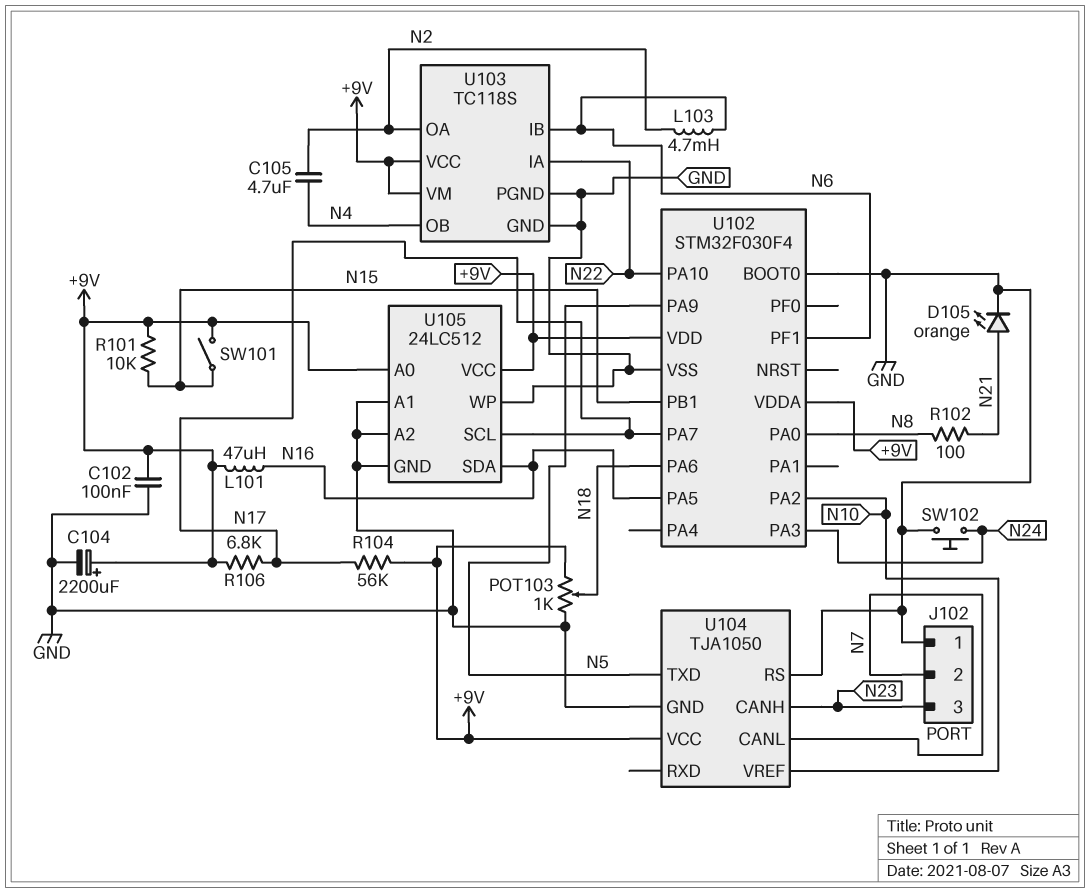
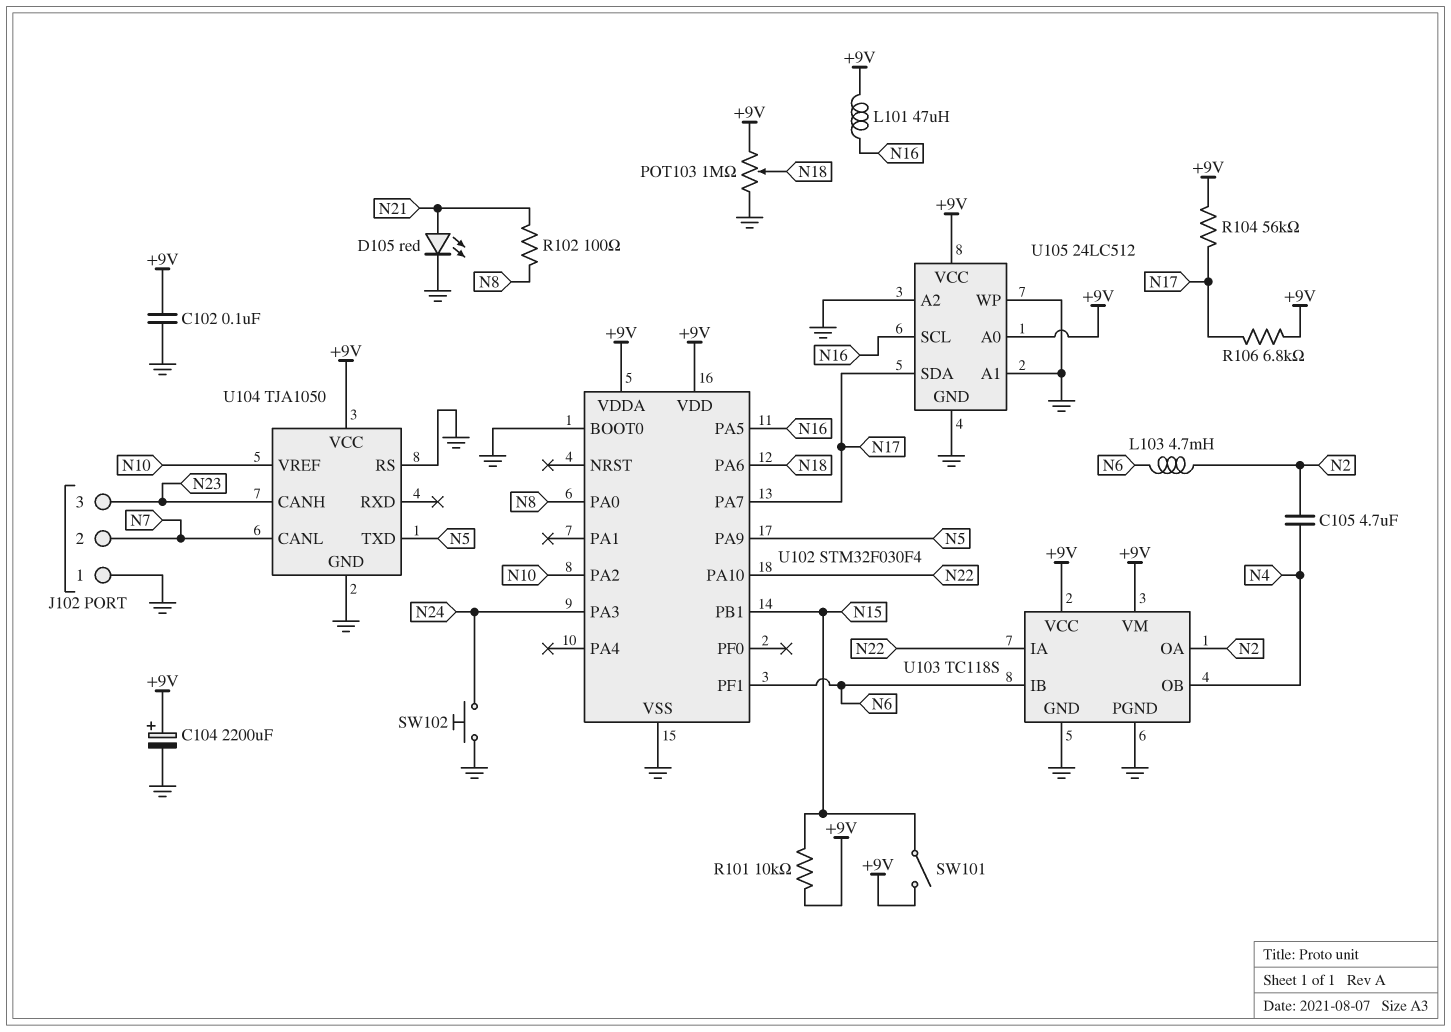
D105: LED orange (A N21, K GND) -> LED red (A N21, K GND)
POT103: 1k (+9V, GND, wiper N18) -> 1M (+9V, GND, wiper N18)
U105 pin SCL: N17 -> N16
U105 pin SDA: N16 -> N17

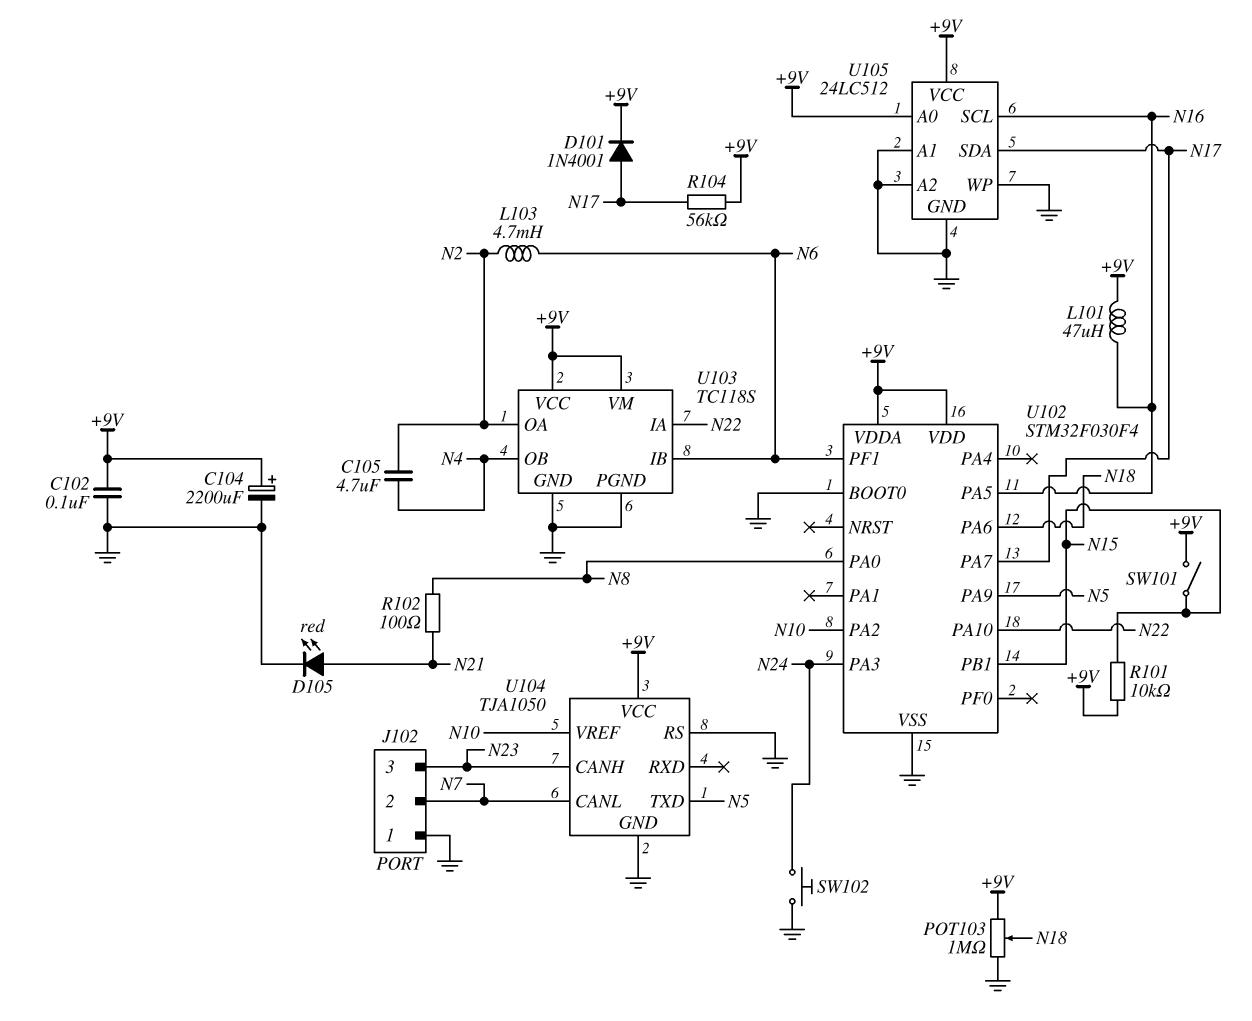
D101: none -> diode 1N4001 (A N17, K +9V)
R106: 6.8k (+9V, N17) -> none

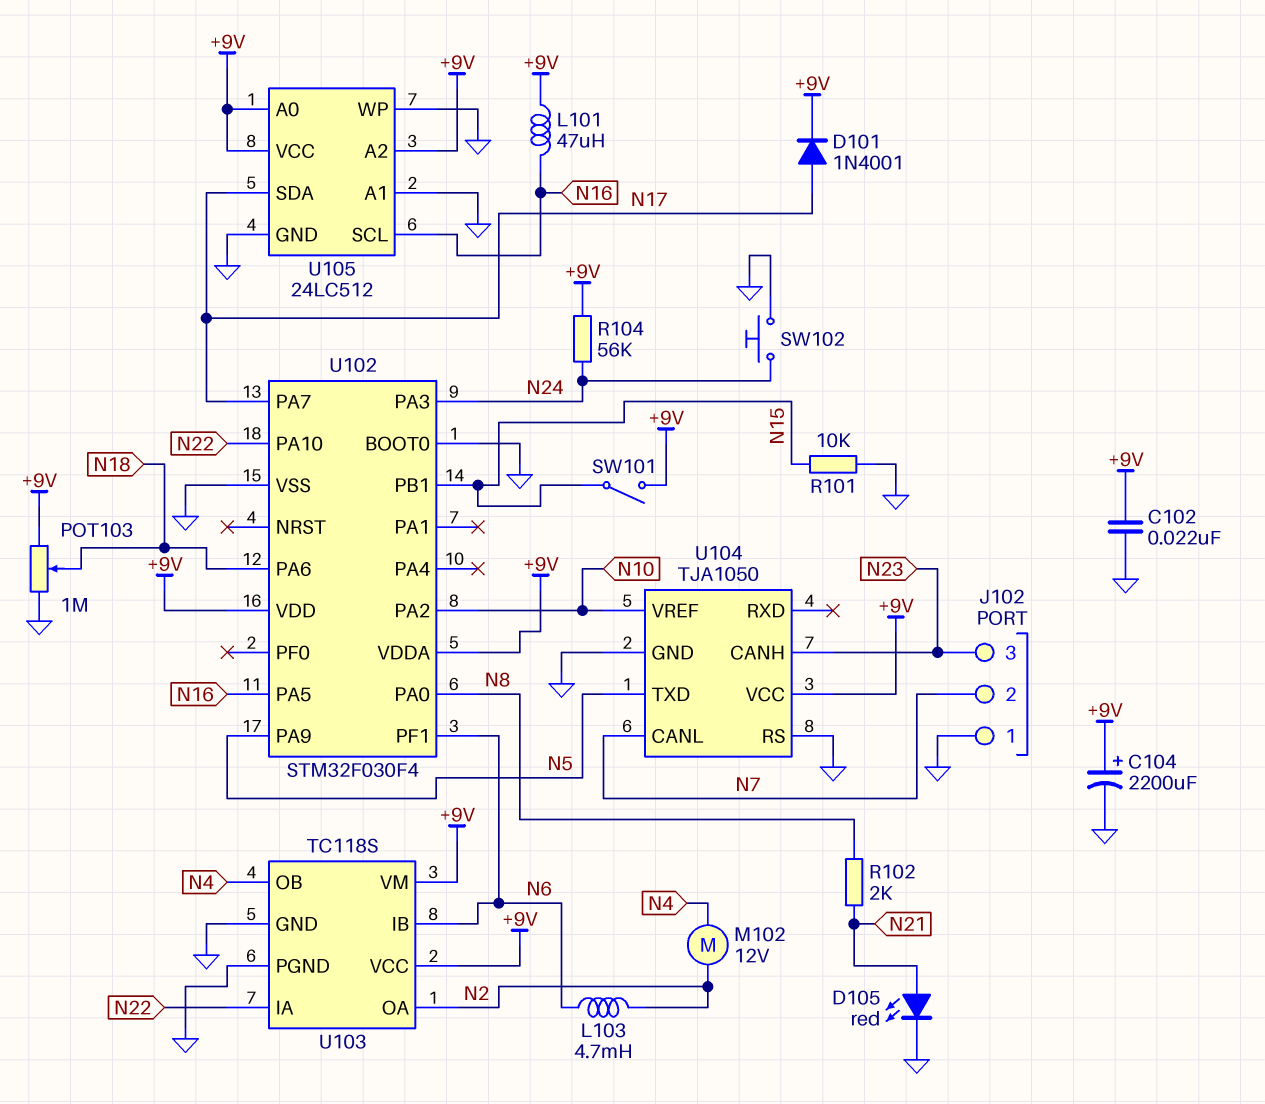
C102: 100nF (+9V, GND) -> 22nF (+9V, GND)
C105: 4.7uF (N2, N4) -> none
M102: none -> motor 12V (N2, N4)
R101: 10k (+9V, N15) -> 10k (GND, N15)
R102: 100 (N8, N21) -> 2k (N8, N21)
R104: 56k (+9V, N17) -> 56k (+9V, N24)
U105 pin A2: GND -> +9V

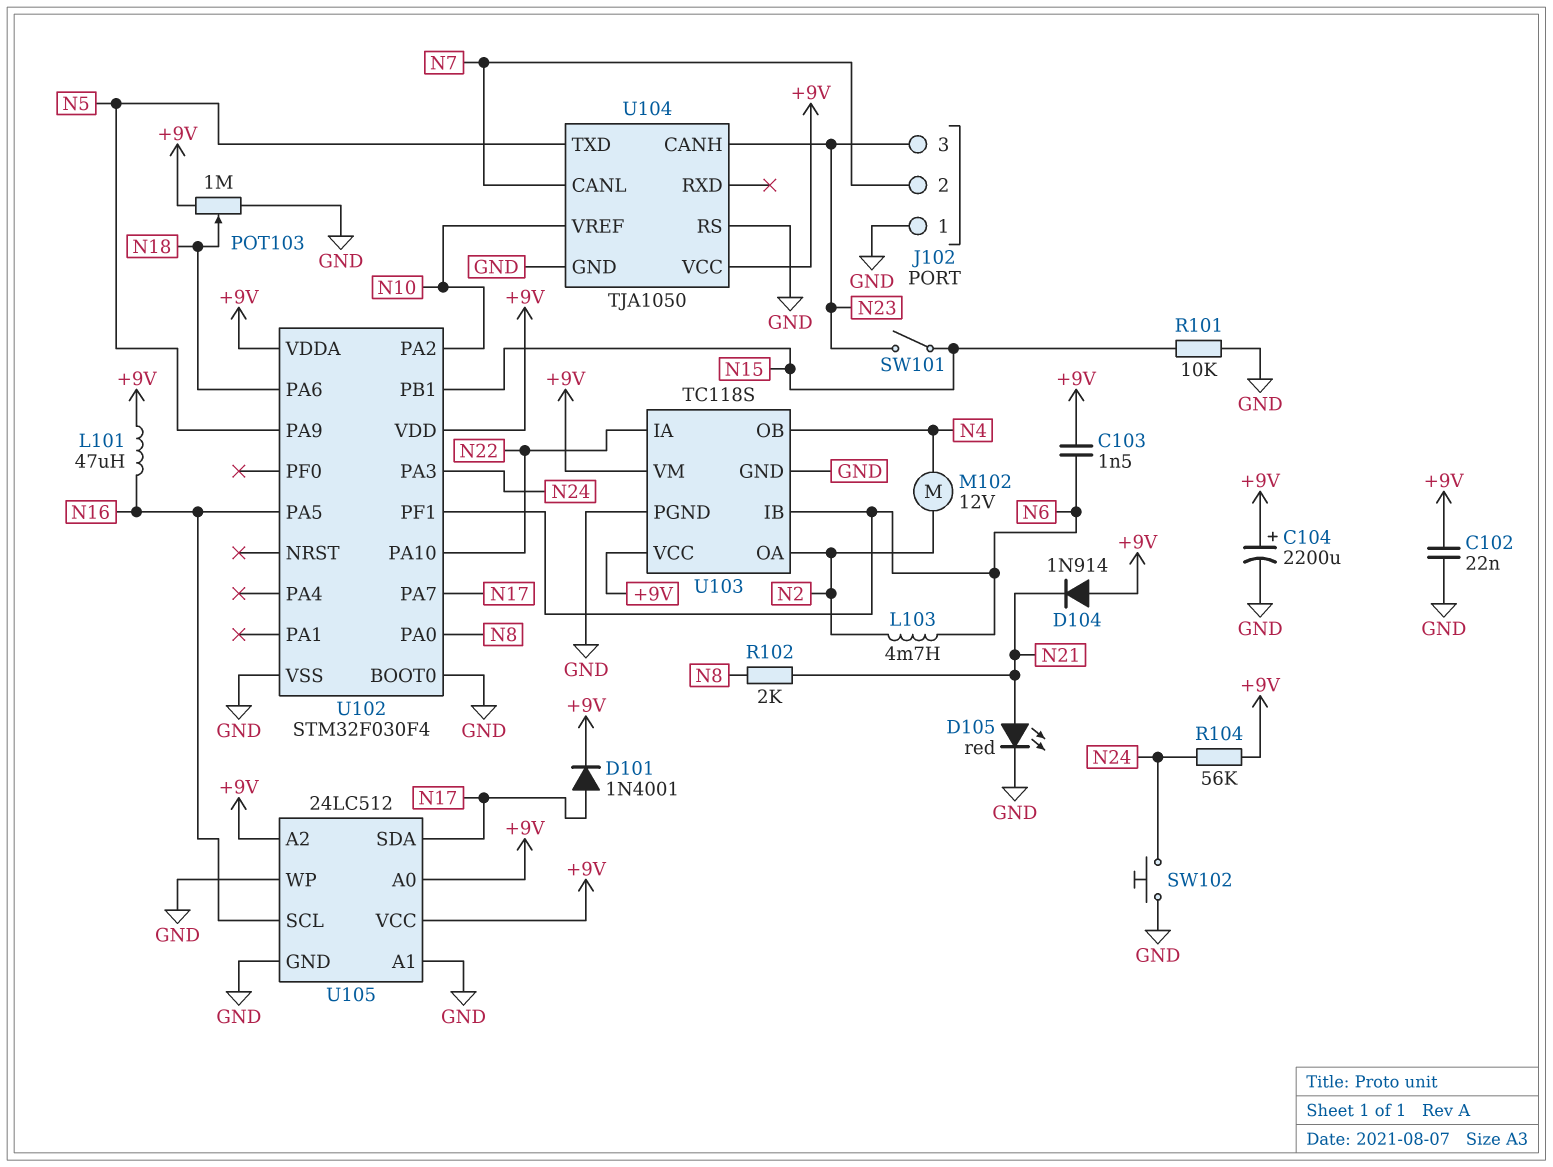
C103: none -> 1.5nF (+9V, N6)
D104: none -> diode 1N914 (A +9V, K N21)
SW101: switch (+9V, N15) -> switch (N15, N23)

